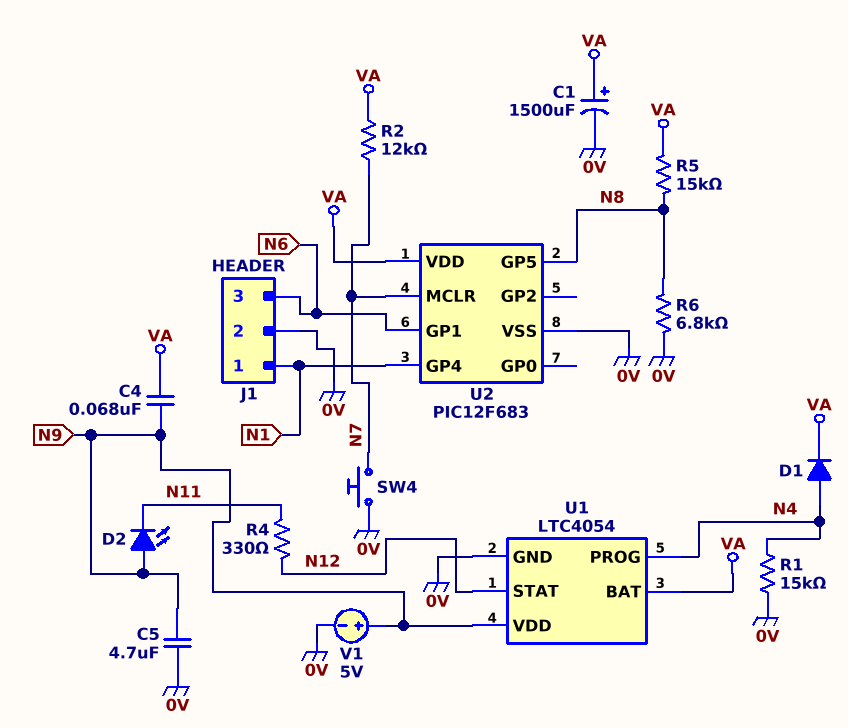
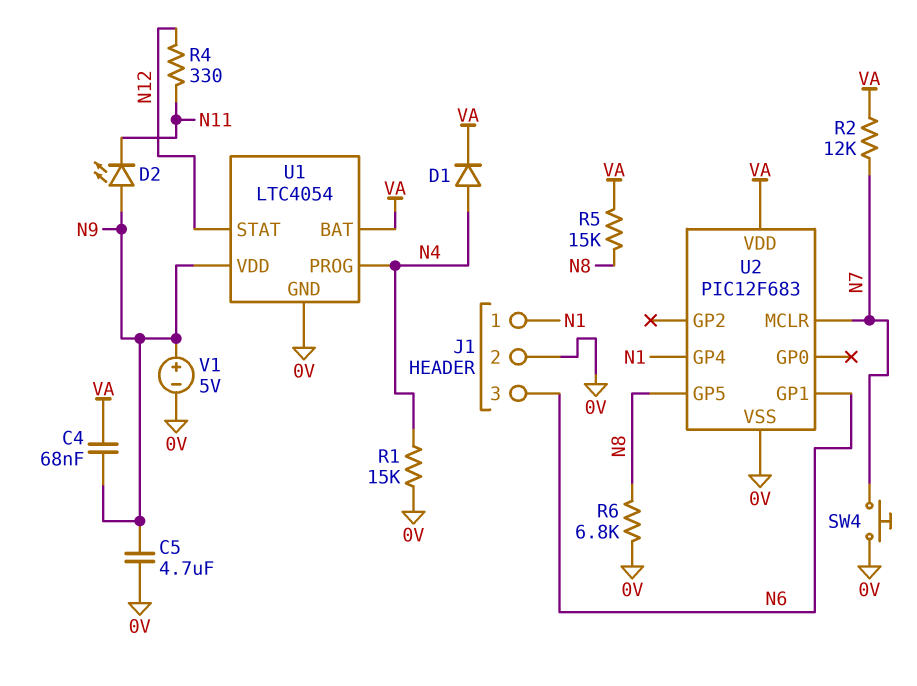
C1: 1500uF (plus VA, minus 0V) -> none

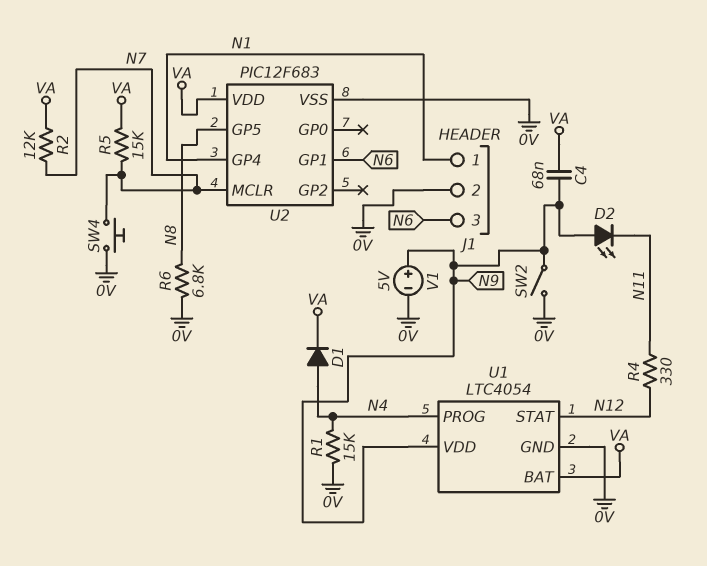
C5: 4.7uF (0V, N9) -> none
R5: 15k (N8, VA) -> 15k (N7, VA)
SW2: none -> switch (0V, N9)

